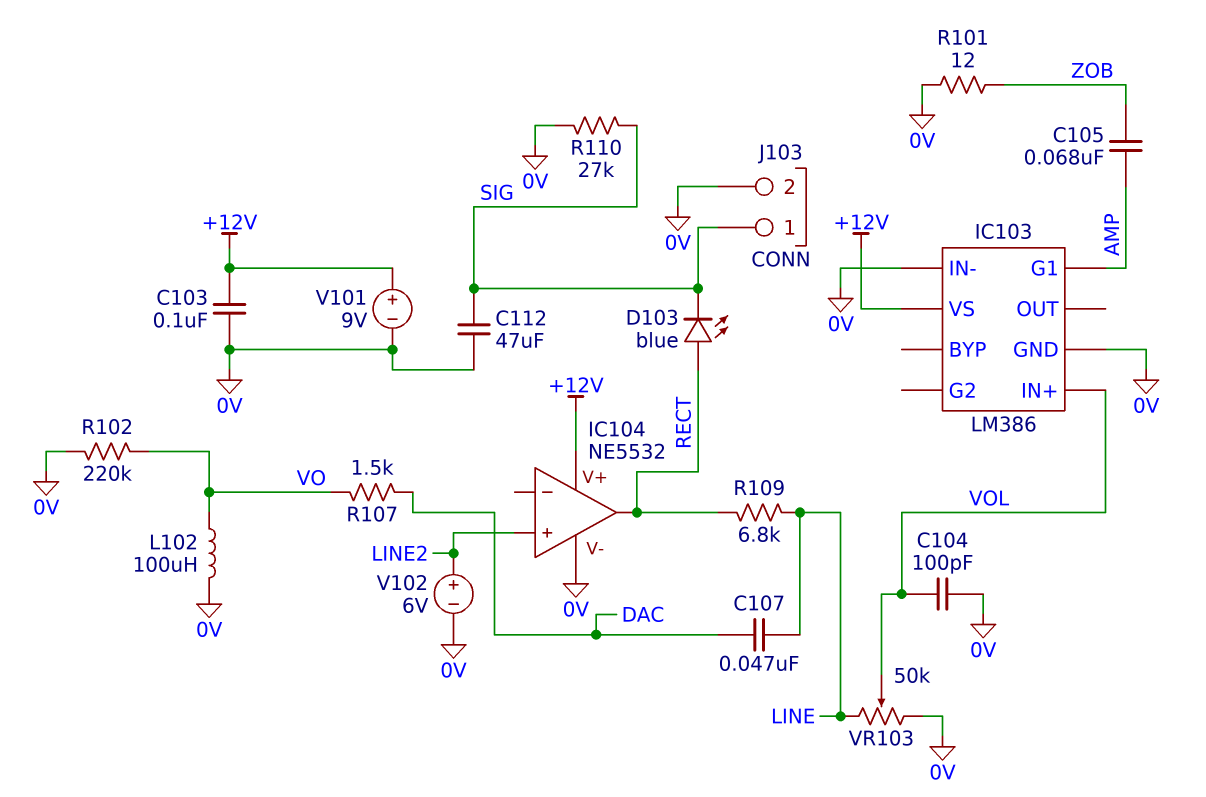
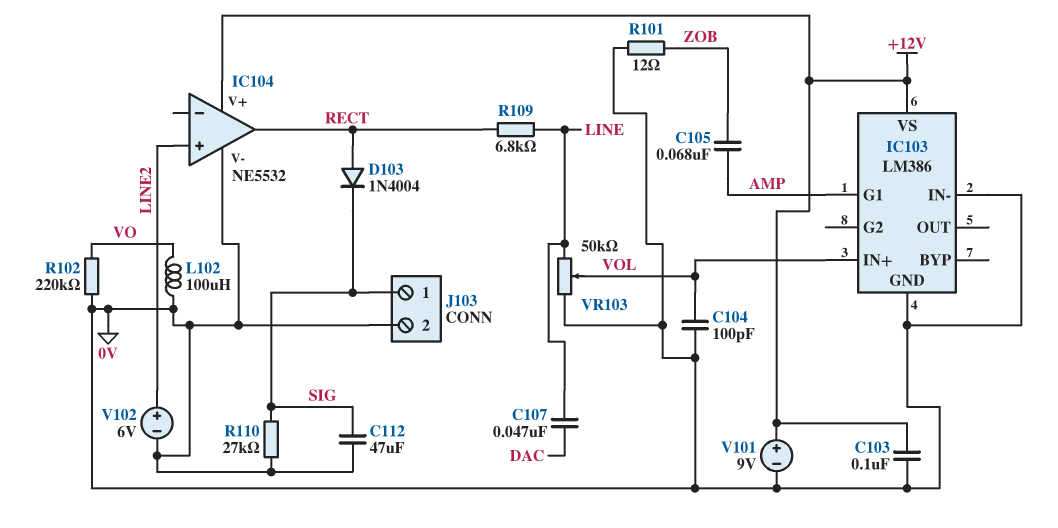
D103: LED blue (A RECT, K SIG) -> diode 1N4004 (A RECT, K SIG)
R107: 1.5k (DAC, VO) -> none

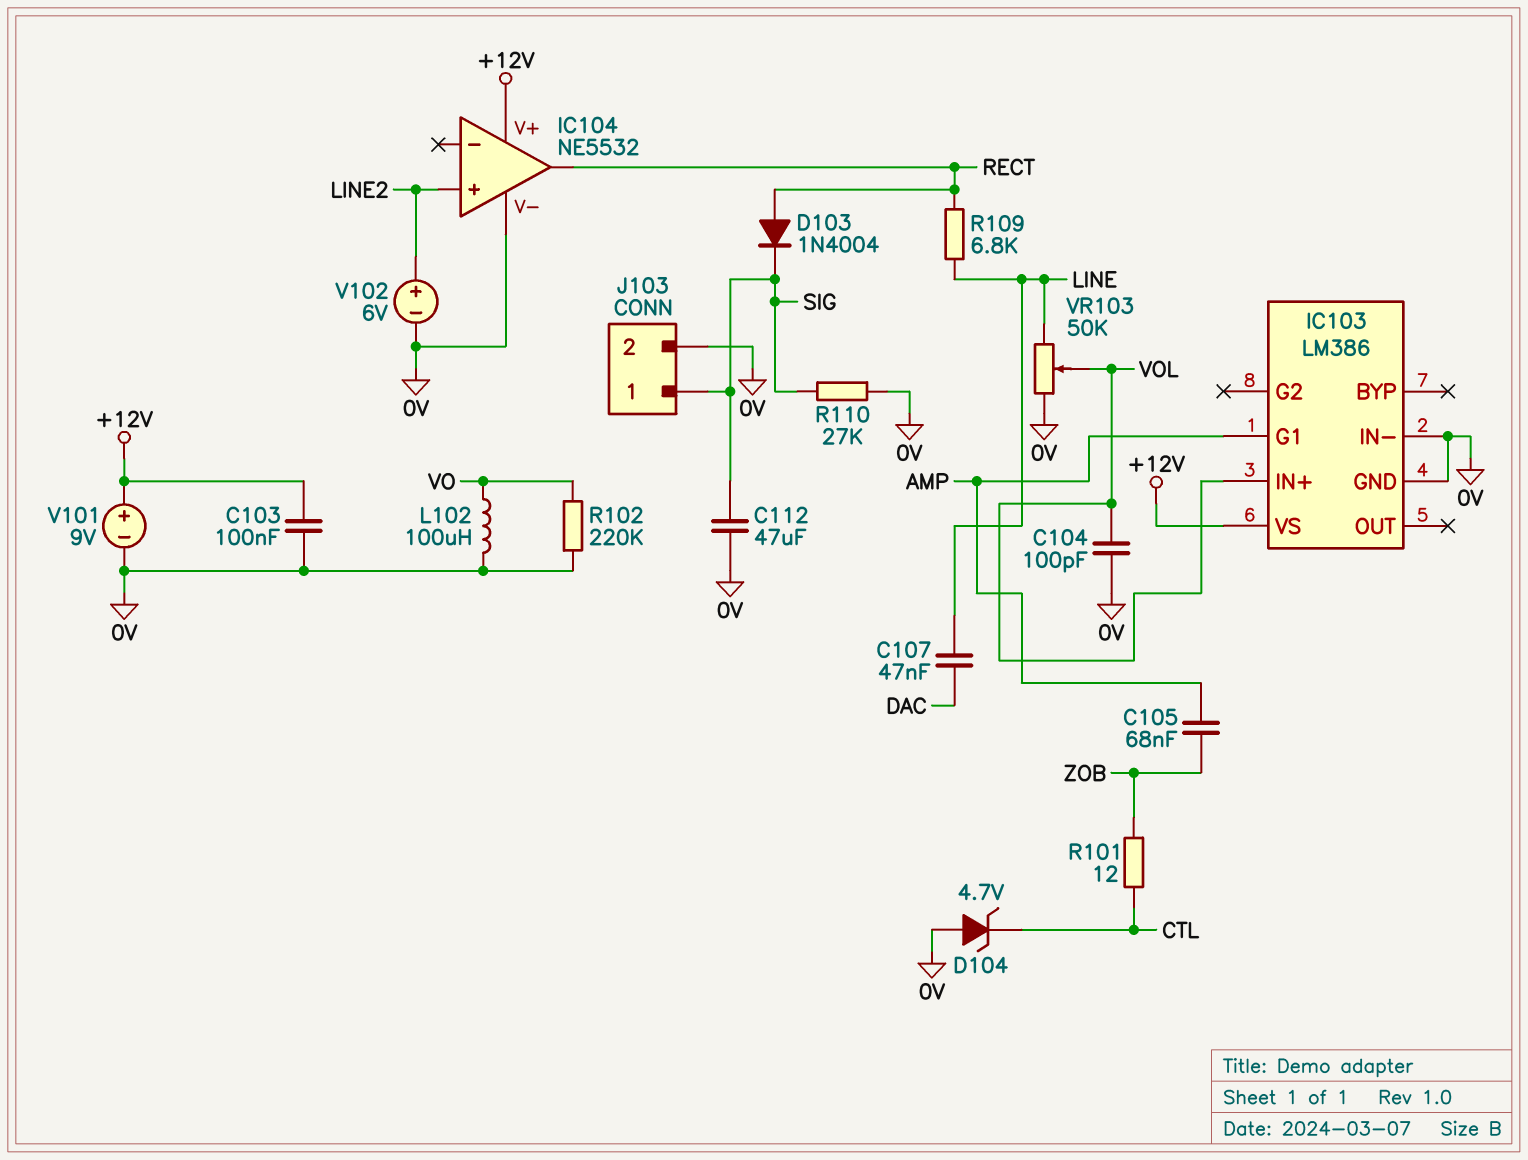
D104: none -> zener 4.7V (A 0V, K CTL)
R101: 12 (0V, ZOB) -> 12 (CTL, ZOB)

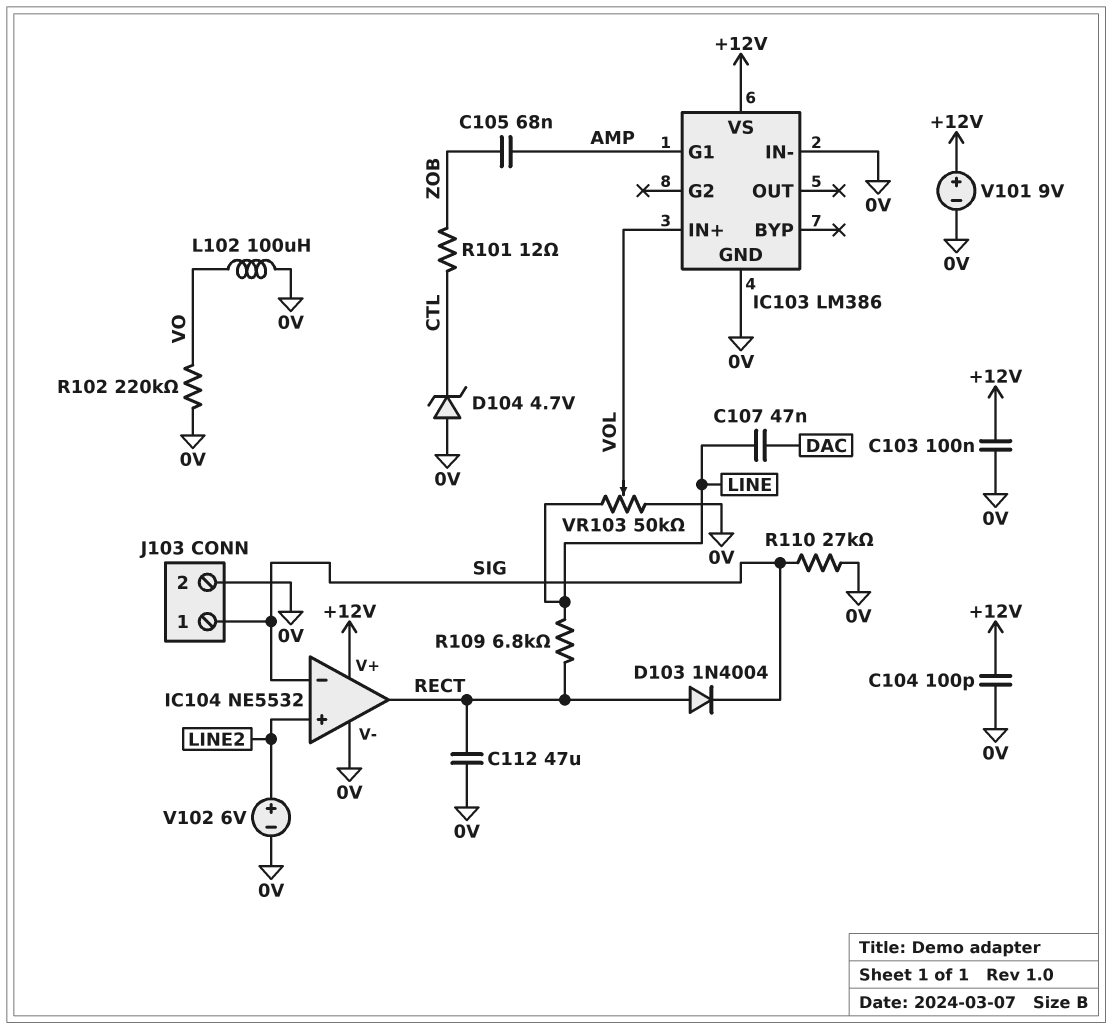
C104: 100pF (0V, VOL) -> 100pF (+12V, 0V)
C112: 47uF (0V, SIG) -> 47uF (0V, RECT)
IC104 pin in-: none -> SIG

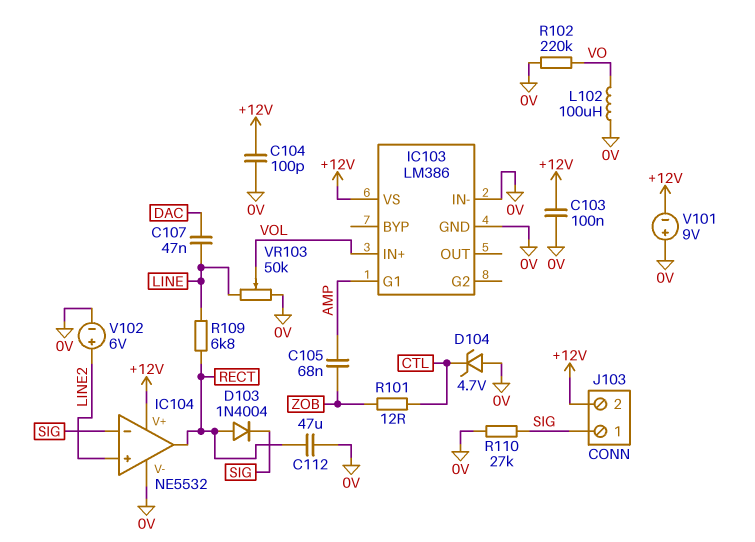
J103 pin 2: 0V -> +12V
V101: 9V (plus +12V, minus 0V) -> 9V (plus 0V, minus +12V)

